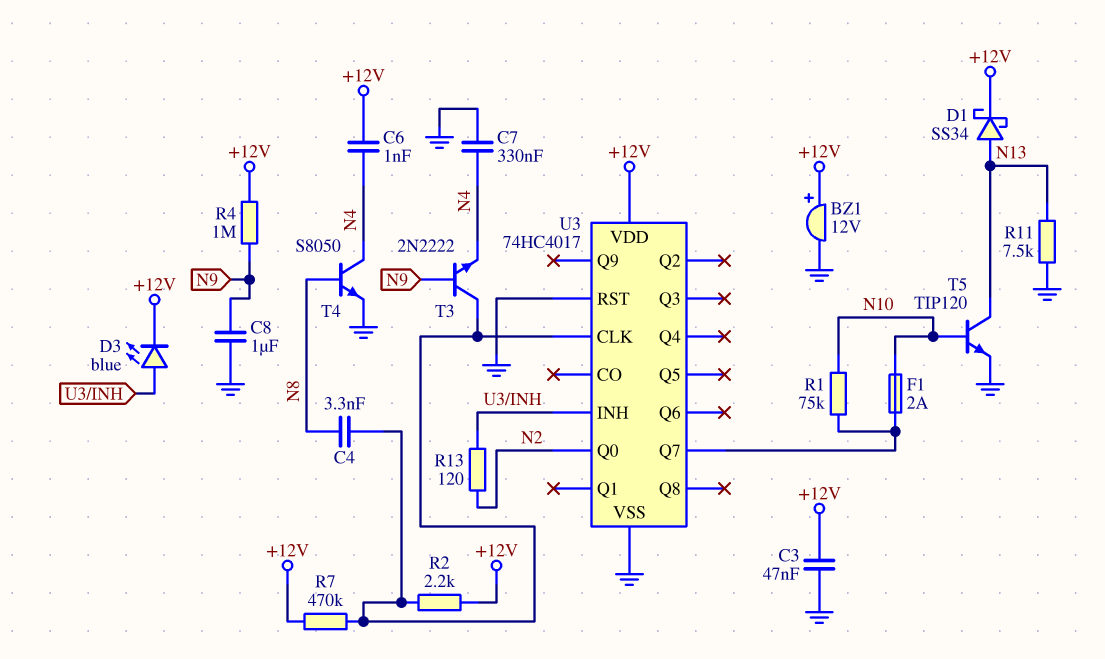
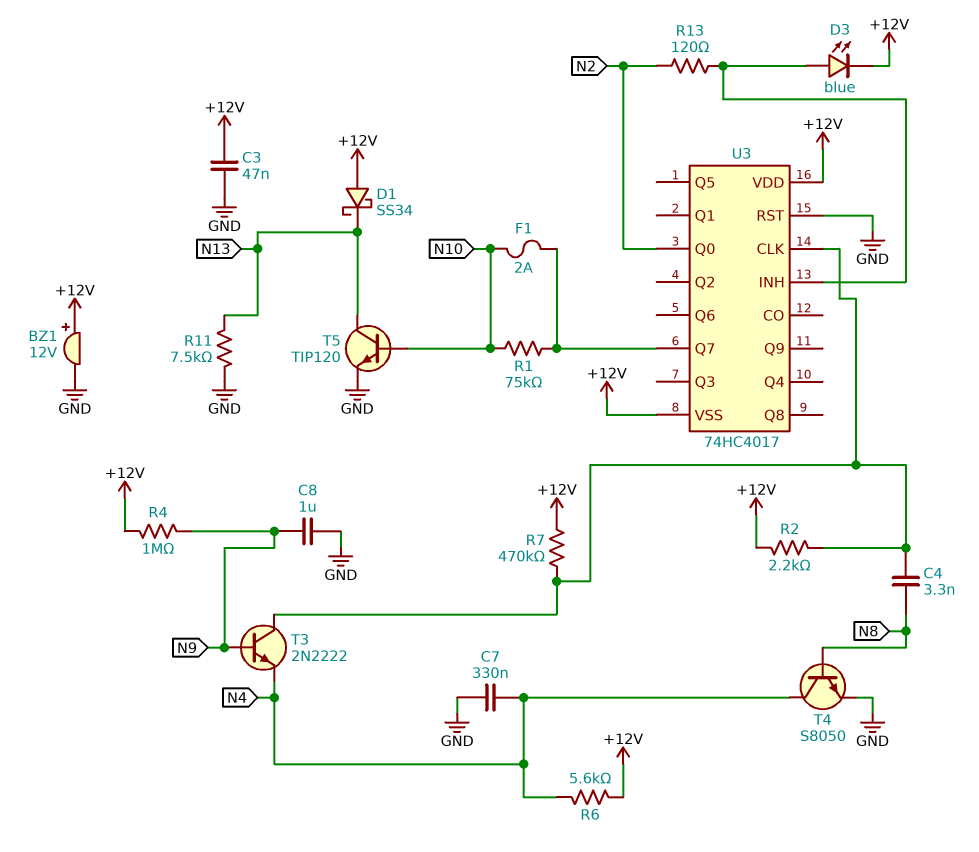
C6: 1nF (+12V, N4) -> none
D1: schottky SS34 (A N13, K +12V) -> schottky SS34 (A +12V, K N13)
R6: none -> 5.6k (+12V, N4)
U3 pin VSS: GND -> +12V

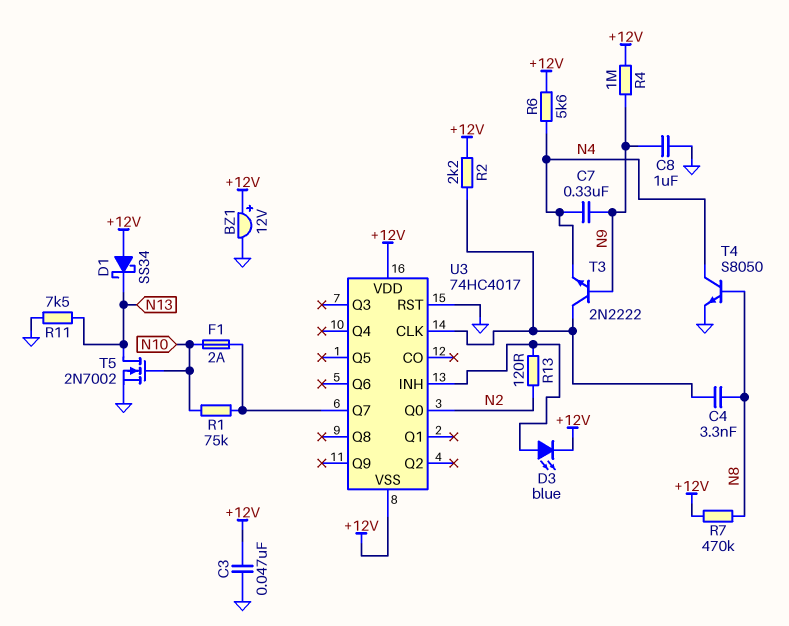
C7: 330nF (GND, N4) -> 330nF (N4, N9)
R7: 470k (+12V, U3/CLK) -> 470k (+12V, N8)
T5: NPN TIP120 (B N10, C N13, E GND) -> NMOS 2N7002 (G N10, D N13, S GND)

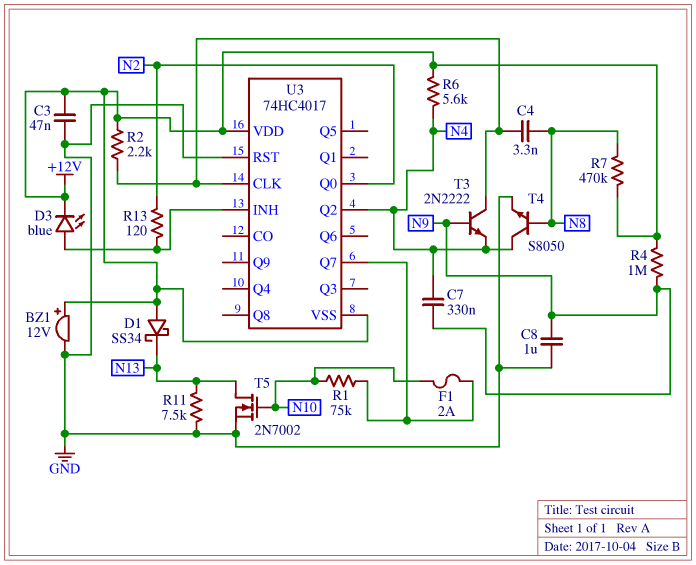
U3 pin Q2: none -> N4

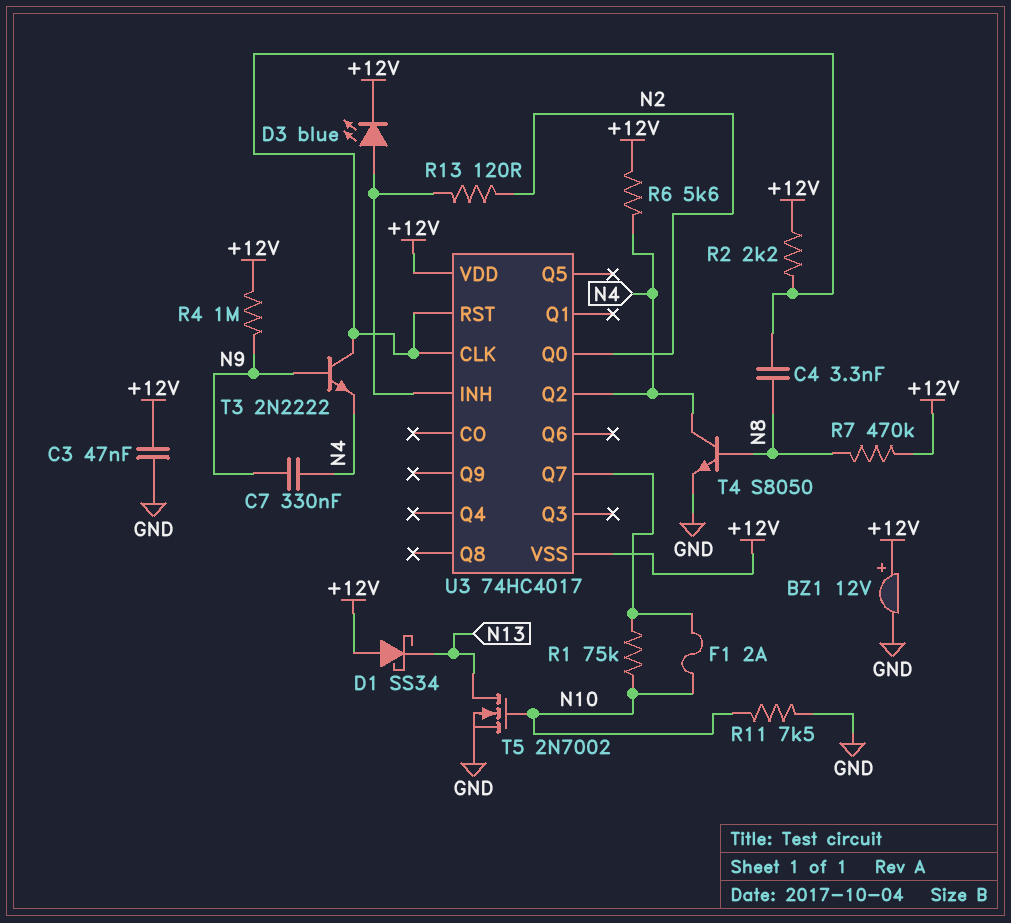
C8: 1uF (GND, N9) -> none
R11: 7.5k (GND, N13) -> 7.5k (GND, N10)
U3 pin RST: GND -> U3/CLK

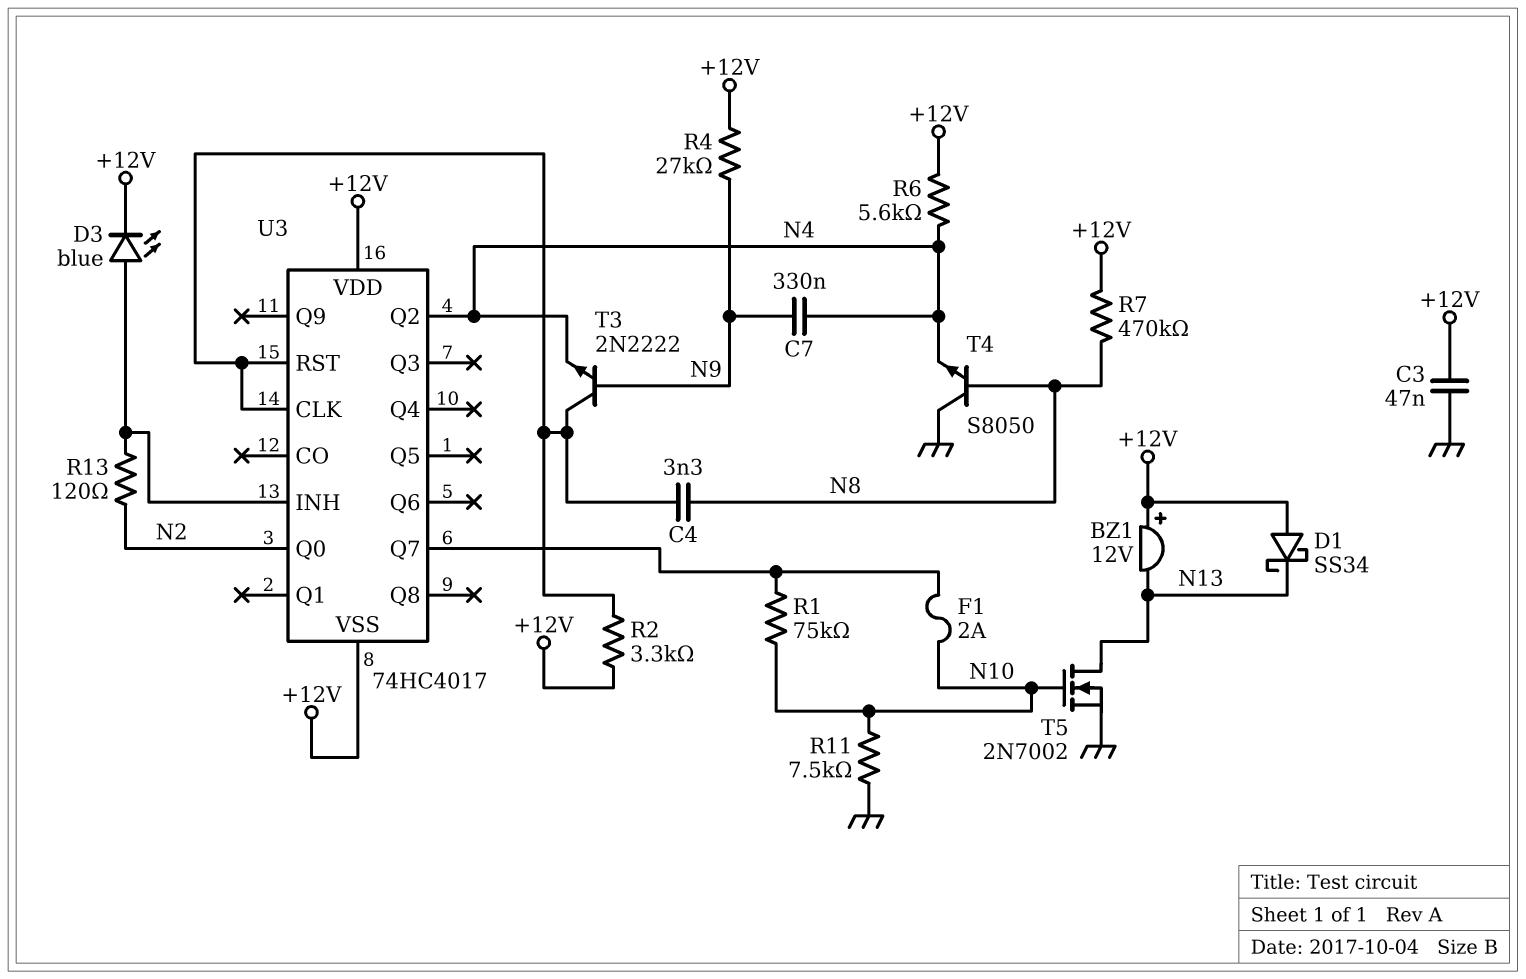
BZ1: buzzer 12V (plus +12V, minus GND) -> buzzer 12V (plus +12V, minus N13)
R2: 2.2k (+12V, U3/CLK) -> 3.3k (+12V, U3/CLK)
R4: 1M (+12V, N9) -> 27k (+12V, N9)
T4: NPN S8050 (B N8, C N4, E GND) -> NPN S8050 (B N8, C GND, E N4)

